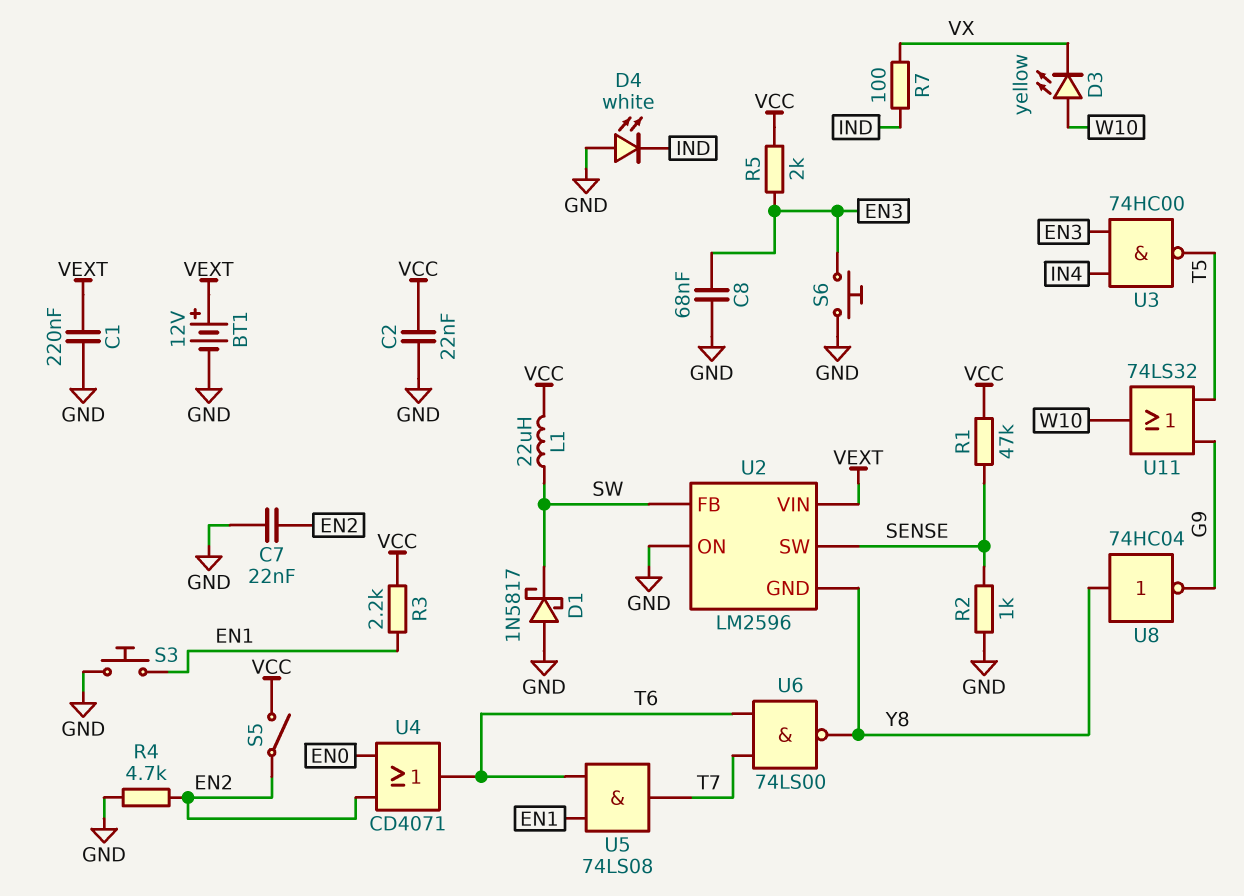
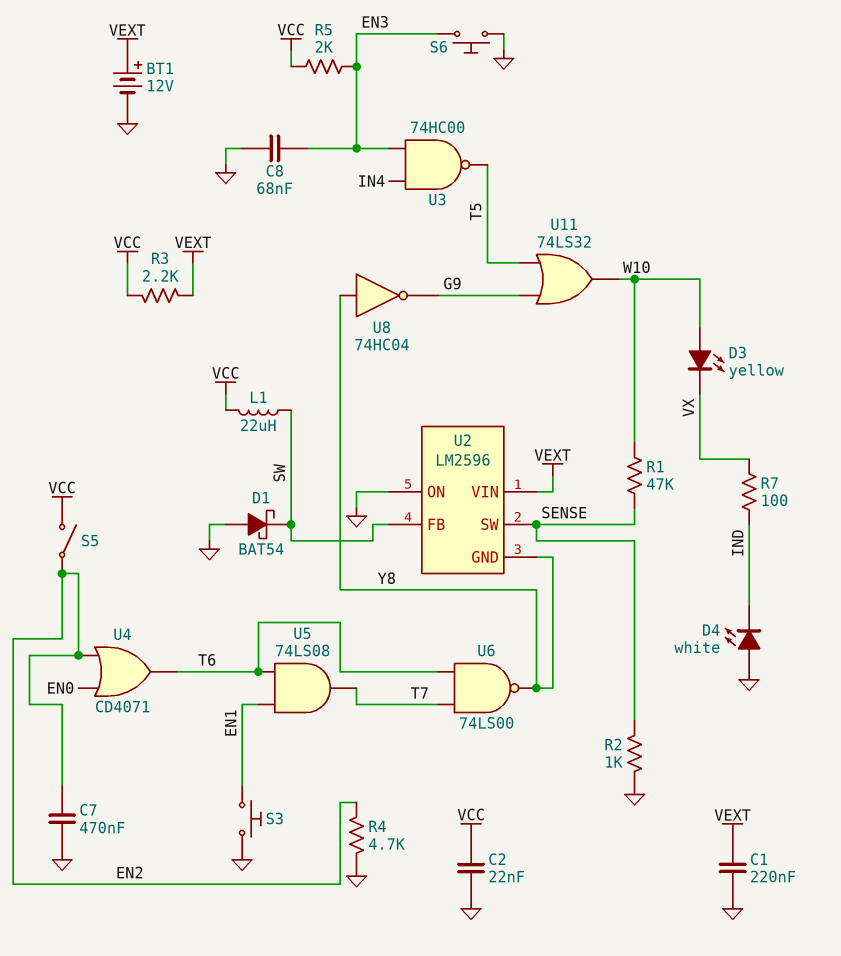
C7: 22nF (EN2, GND) -> 470nF (EN2, GND)
D1: schottky 1N5817 (A GND, K SW) -> schottky BAT54 (A GND, K SW)
R1: 47k (SENSE, VCC) -> 47k (SENSE, W10)
R3: 2.2k (EN1, VCC) -> 2.2k (VCC, VEXT)

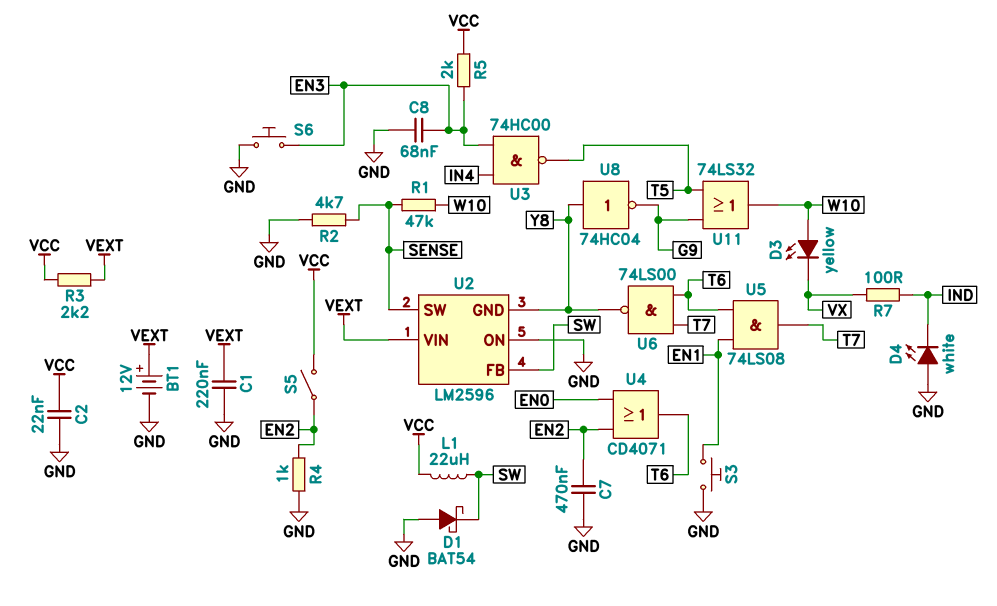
R2: 1k (GND, SENSE) -> 4.7k (GND, SENSE)
R4: 4.7k (EN2, GND) -> 1k (EN2, GND)

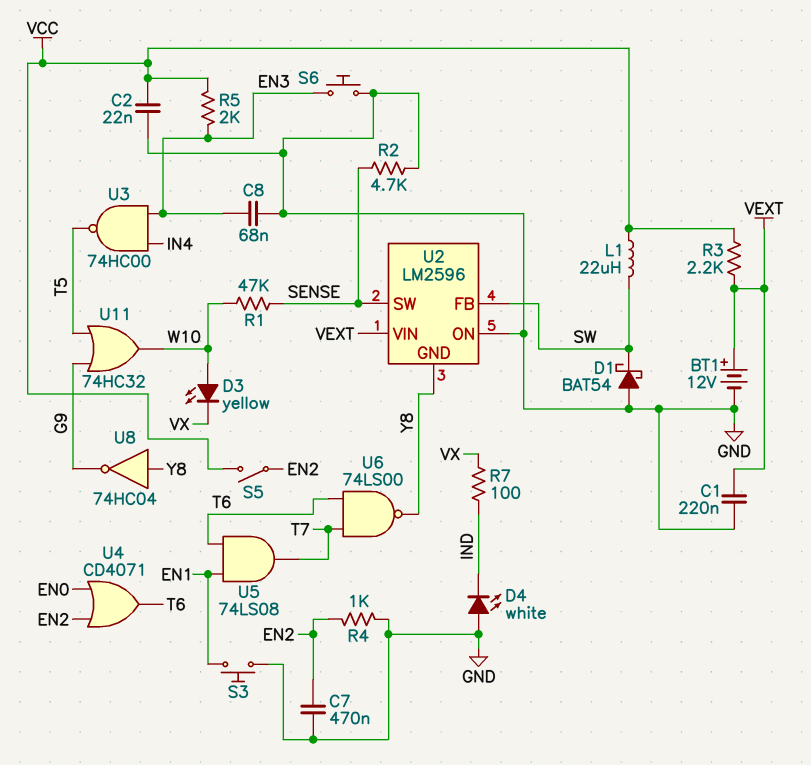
U11: OR 74LS32 (in G9, in T5, out W10) -> OR 74HC32 (in G9, in T5, out W10)

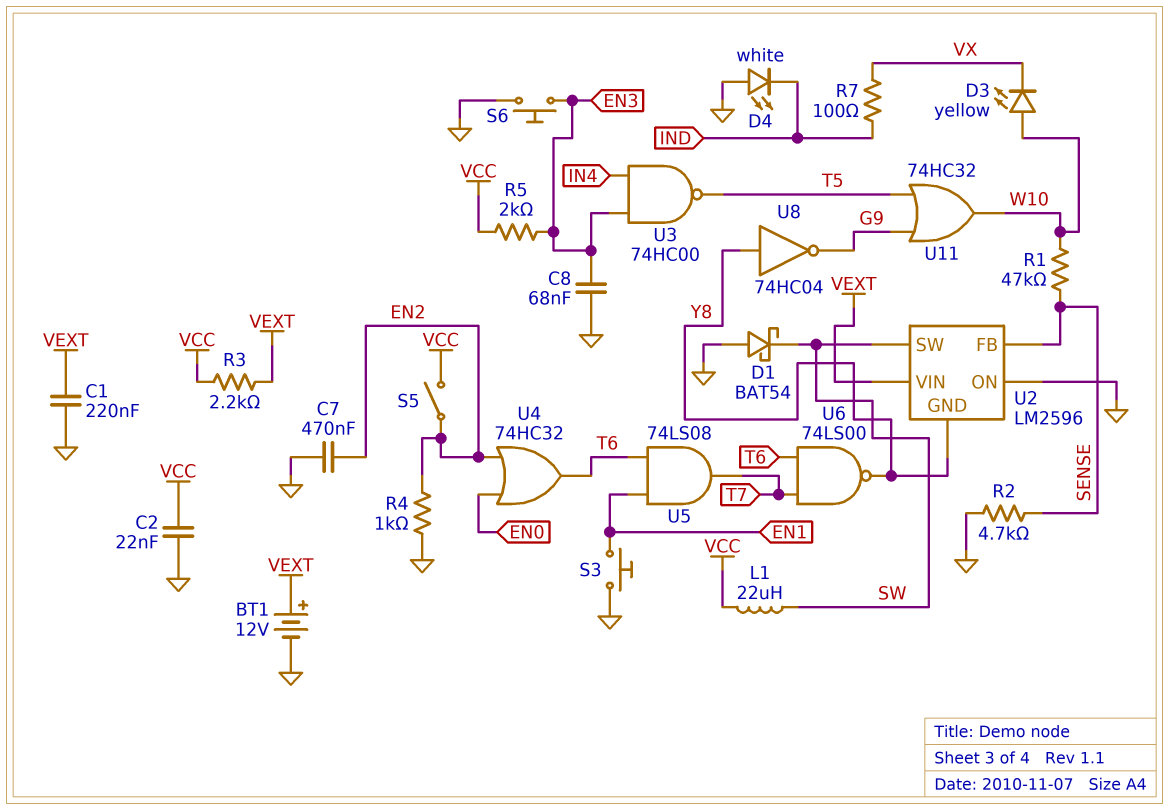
U2 pin FB: SW -> SENSE
U2 pin SW: SENSE -> SW
U4: OR CD4071 (in EN0, in EN2, out T6) -> OR 74HC32 (in EN0, in EN2, out T6)

